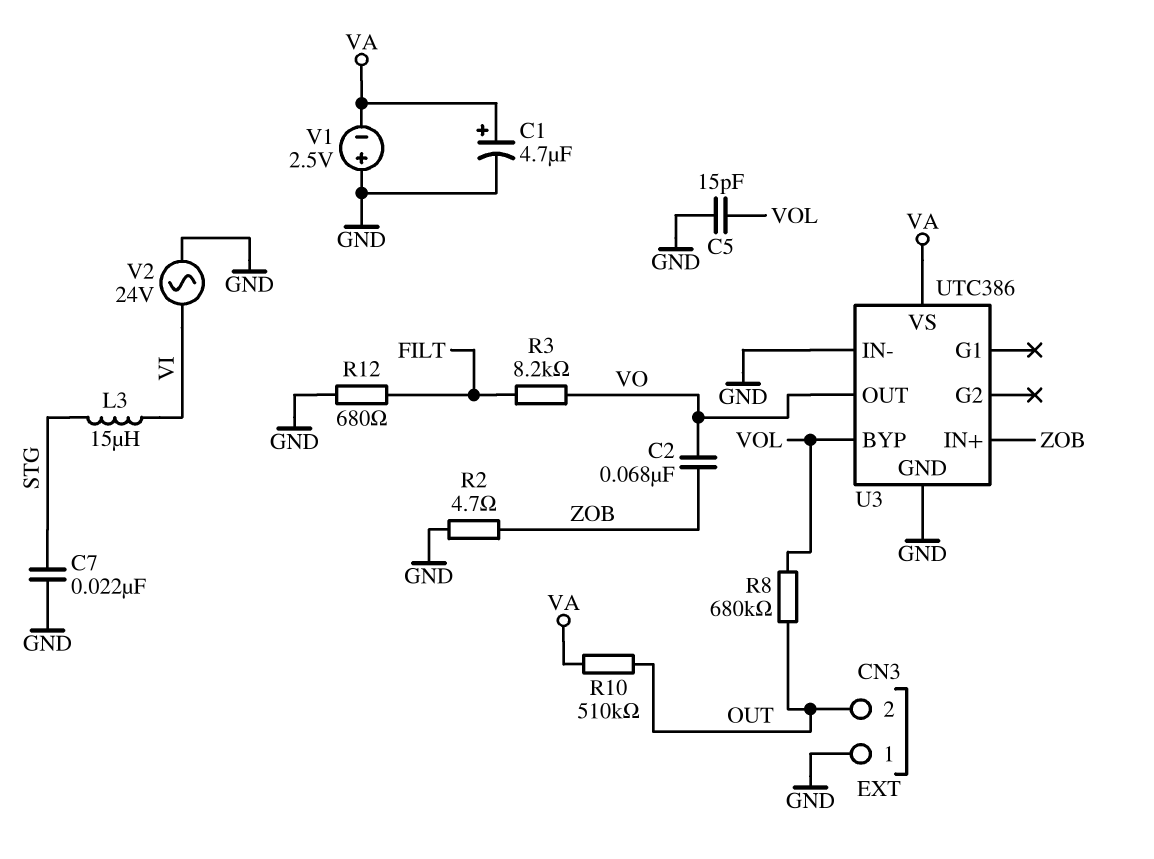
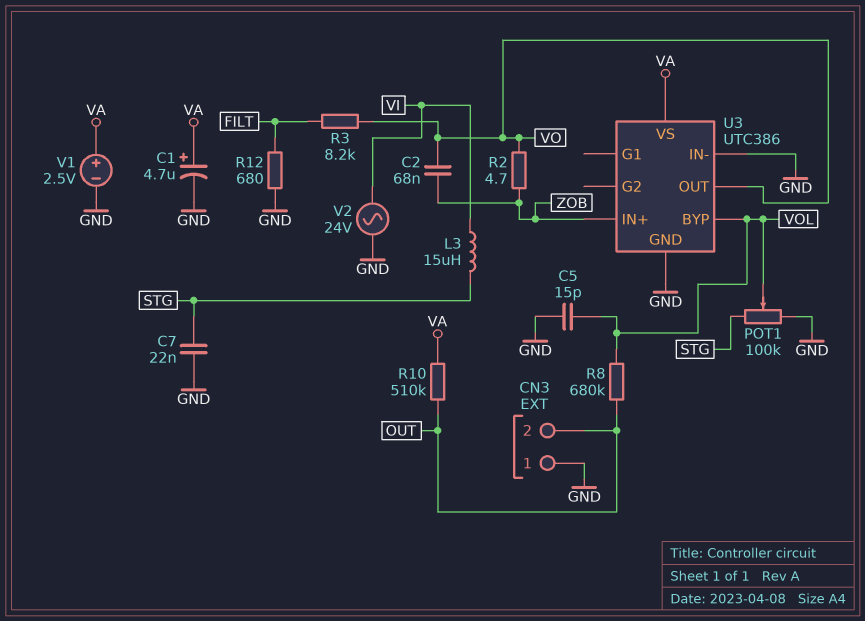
POT1: none -> 100k (GND, STG, wiper VOL)
R2: 4.7 (GND, ZOB) -> 4.7 (VO, ZOB)
V1: 2.5V (plus GND, minus VA) -> 2.5V (plus VA, minus GND)

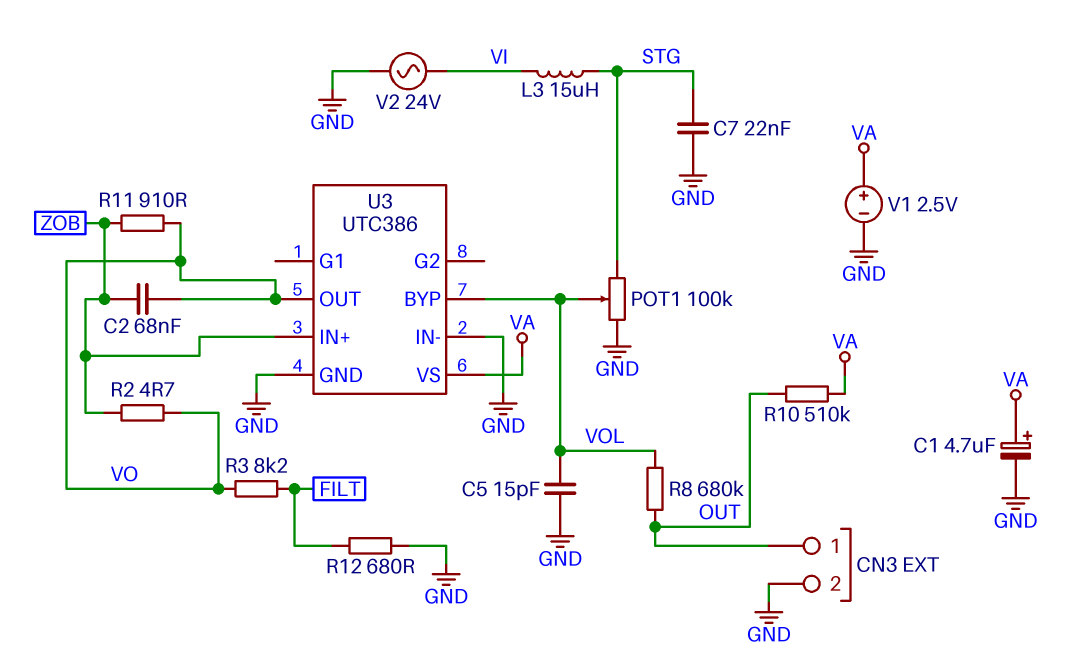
CN3 pin 1: GND -> OUT
CN3 pin 2: OUT -> GND
R11: none -> 910 (VO, ZOB)

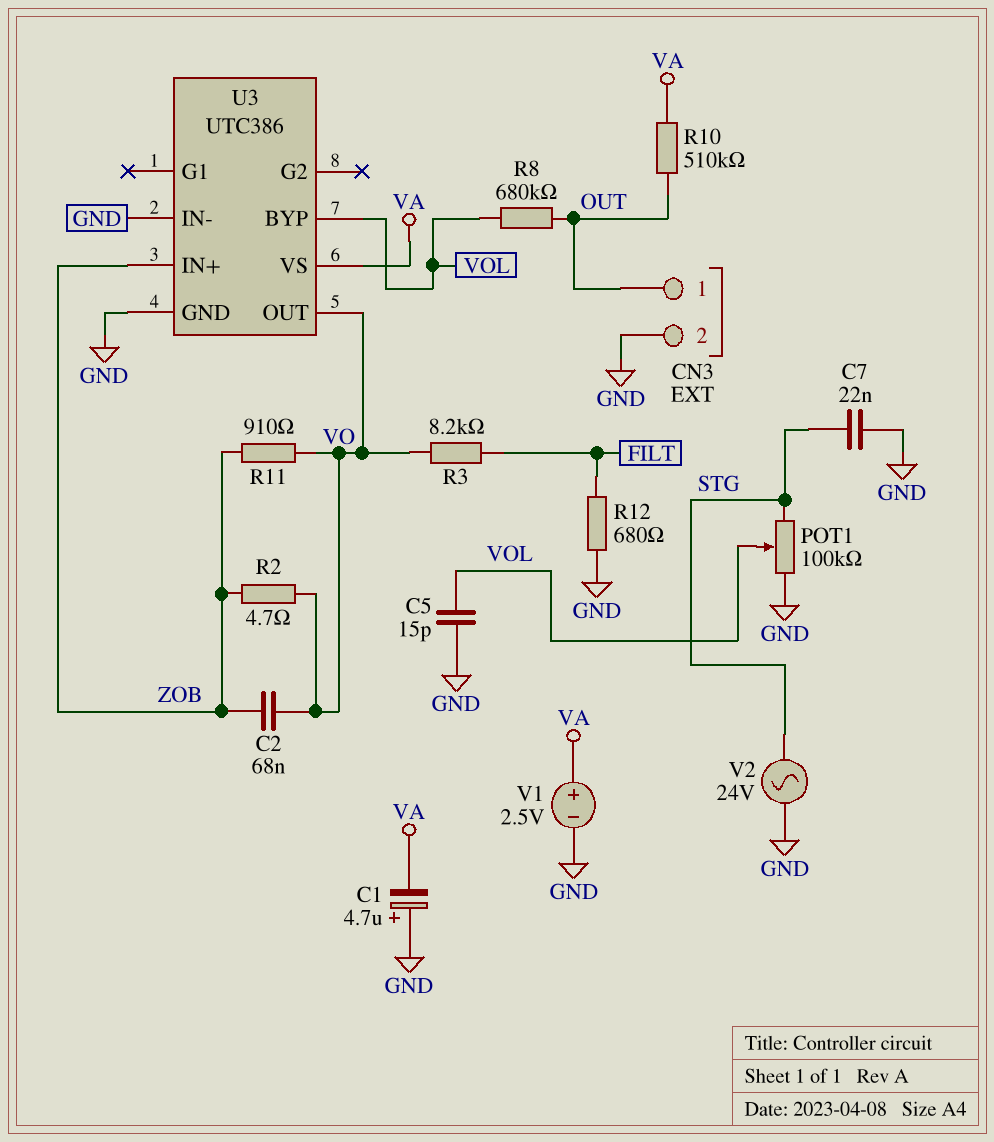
C1: 4.7uF (plus VA, minus GND) -> 4.7uF (plus GND, minus VA)
L3: 15uH (STG, VI) -> none
V2: AC 24V (GND, VI) -> AC 24V (GND, STG)

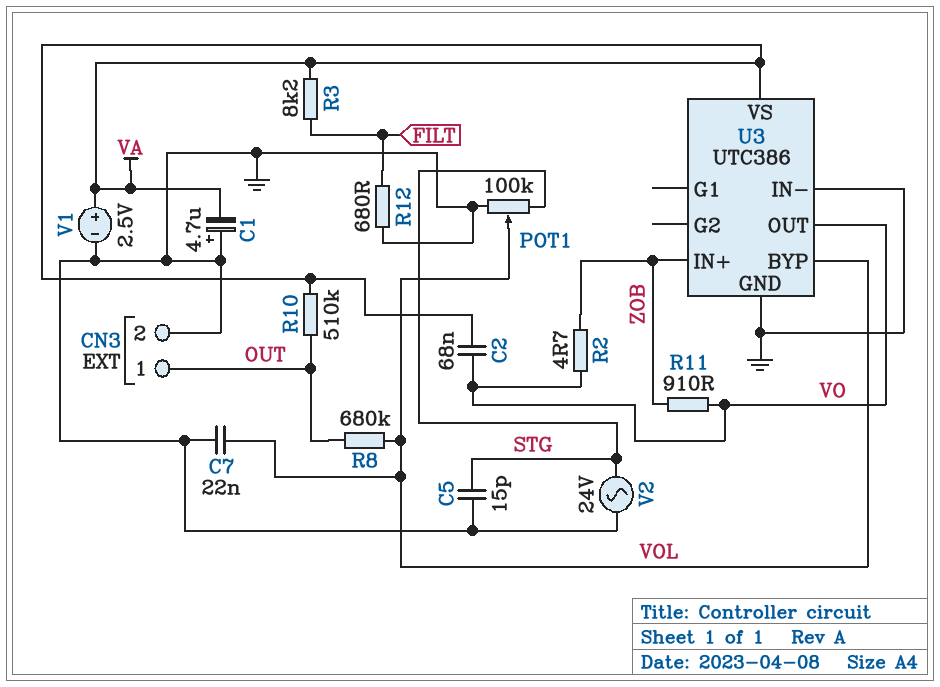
C2: 68nF (VO, ZOB) -> 68nF (VA, VO)
C5: 15pF (GND, VOL) -> 15pF (GND, STG)
C7: 22nF (GND, STG) -> 22nF (GND, VOL)
R3: 8.2k (FILT, VO) -> 8.2k (FILT, VA)

